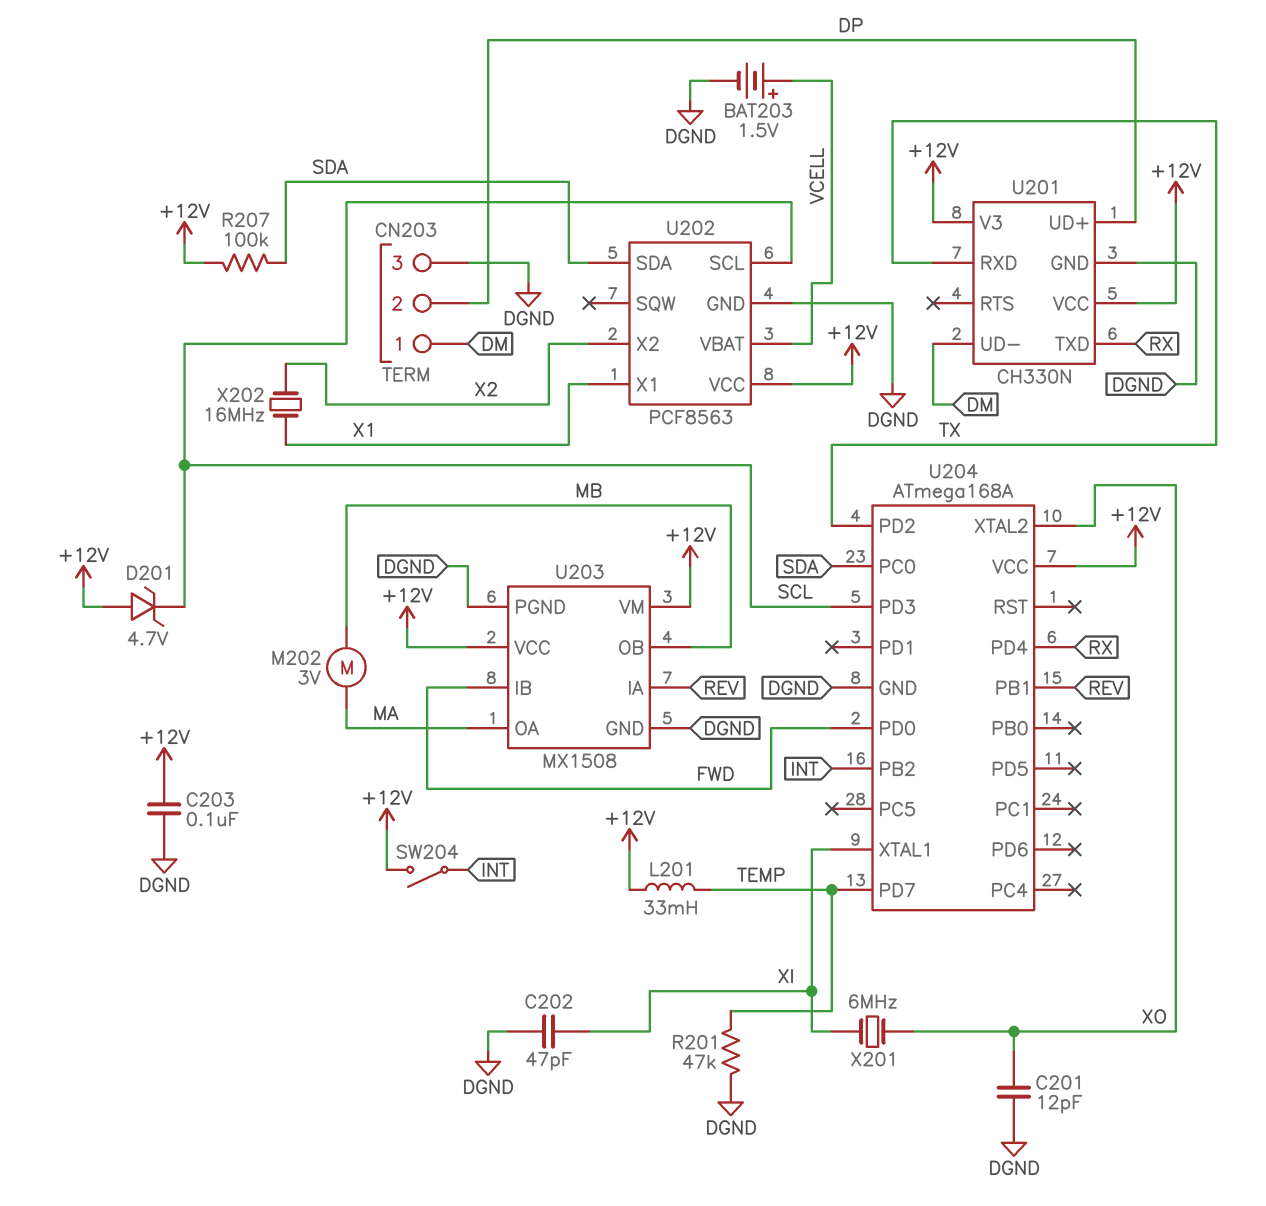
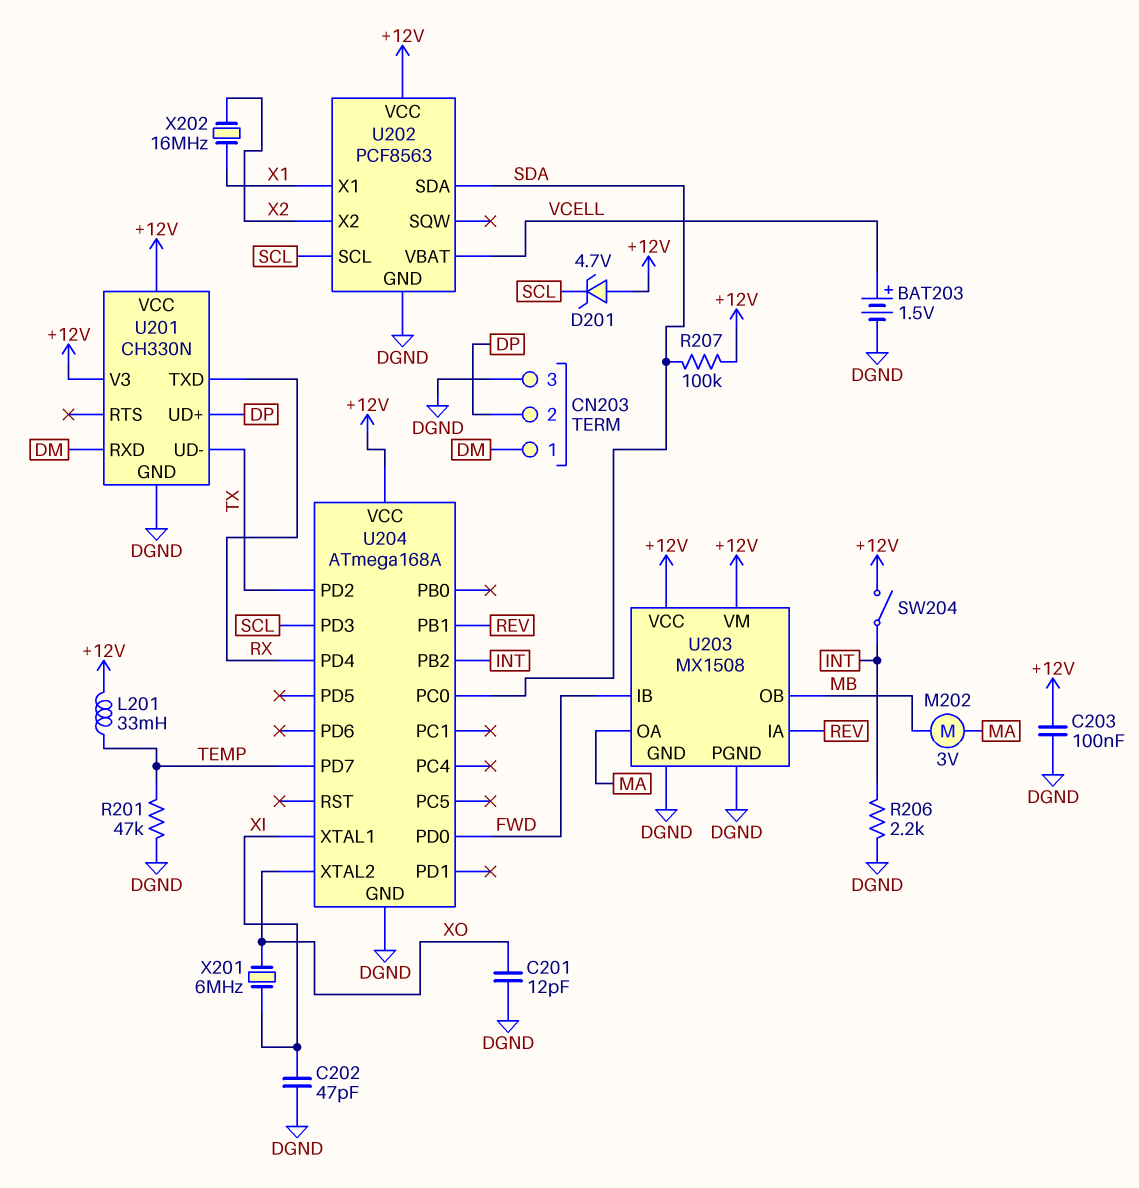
R206: none -> 2.2k (DGND, INT)
U201 pin RXD: TX -> DM
U201 pin UD-: DM -> TX

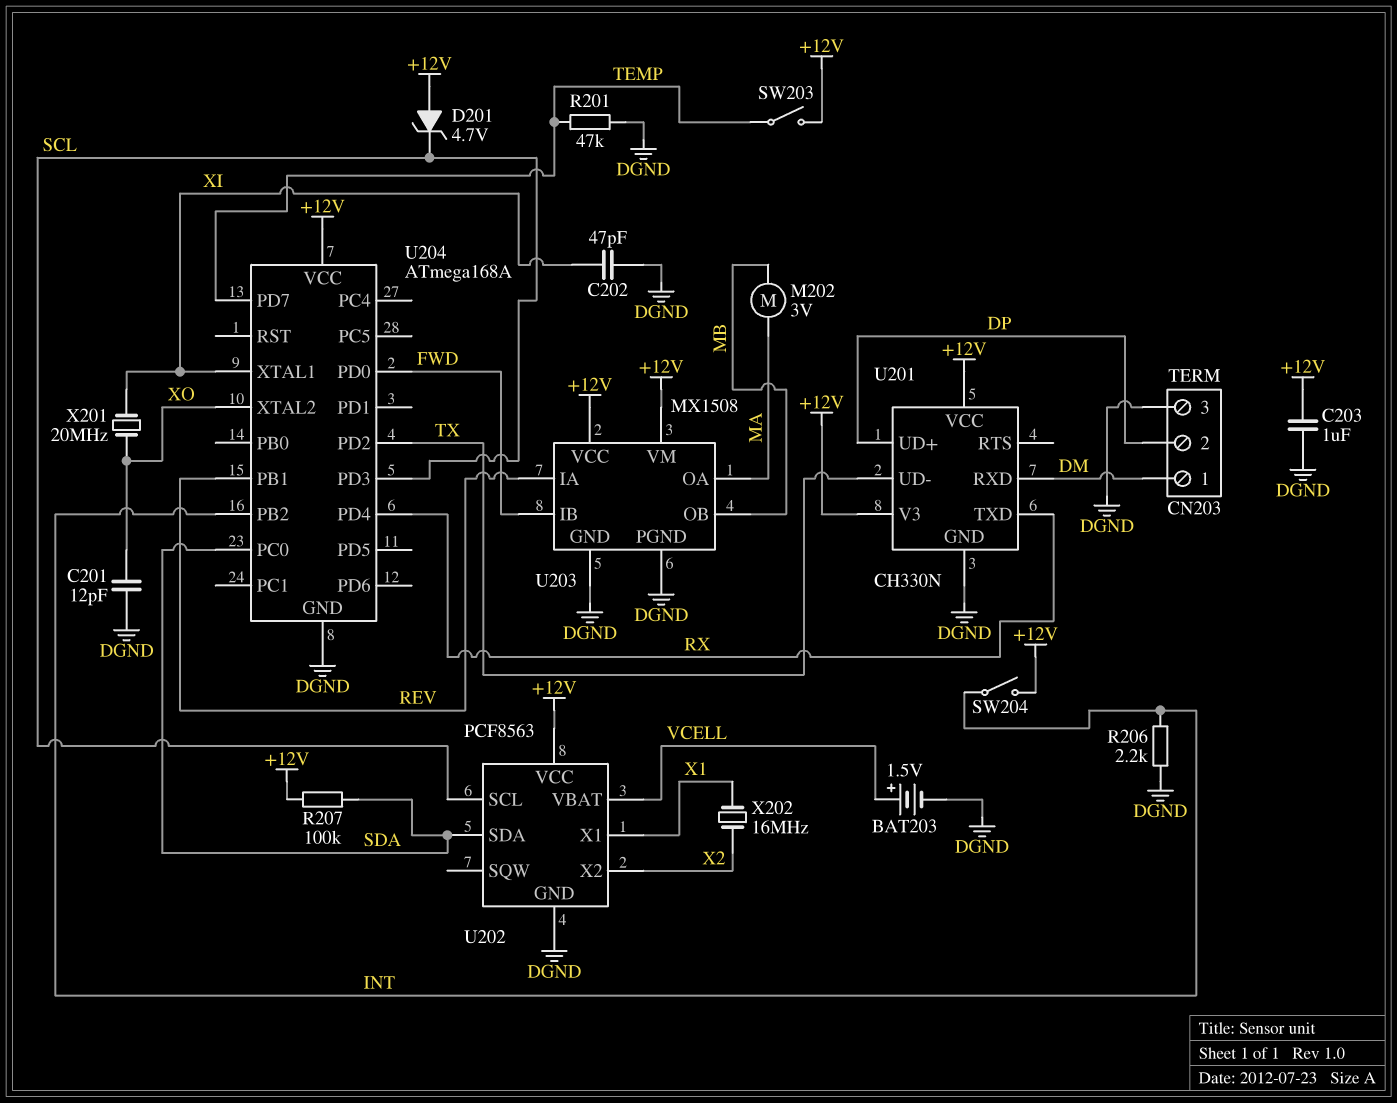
C203: 100nF (+12V, DGND) -> 1uF (+12V, DGND)
L201: 33mH (+12V, TEMP) -> none
SW203: none -> switch (+12V, TEMP)
X201: 6MHz (XI, XO) -> 20MHz (XI, XO)

